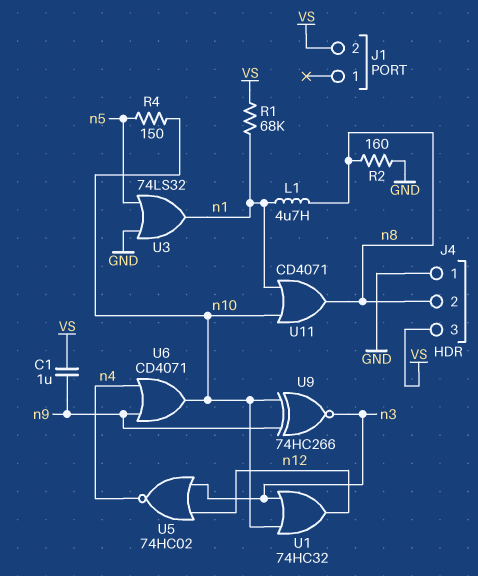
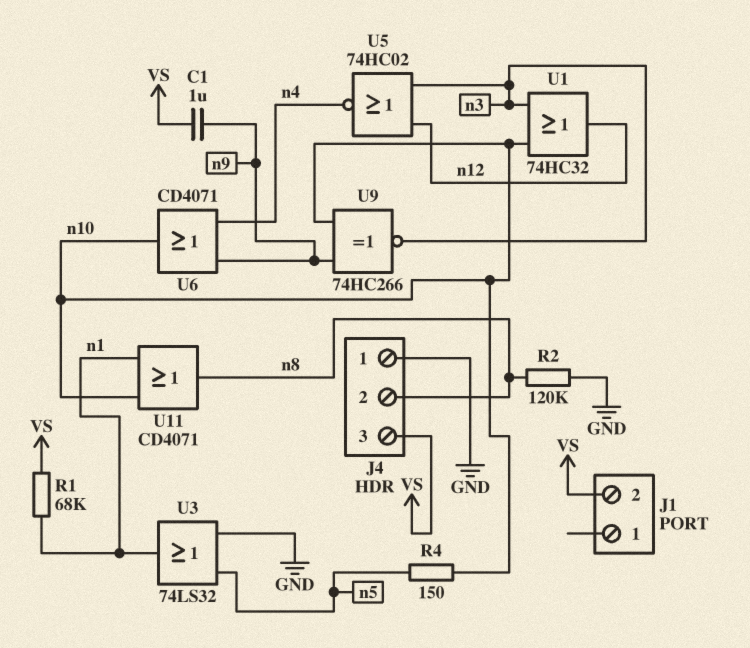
L1: 4.7uH (n1, n8) -> none
R2: 160 (GND, n8) -> 120k (GND, n8)

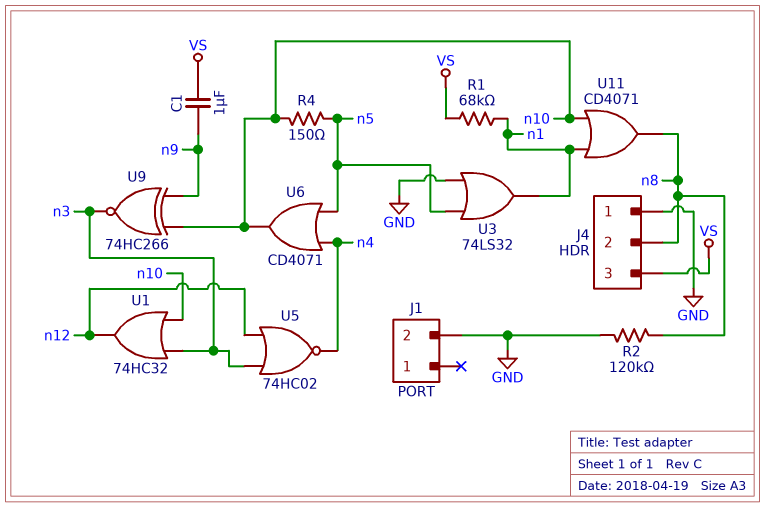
J1 pin 2: VS -> GND
U6: OR CD4071 (in n4, in n9, out n10) -> OR CD4071 (in n4, in n5, out n10)

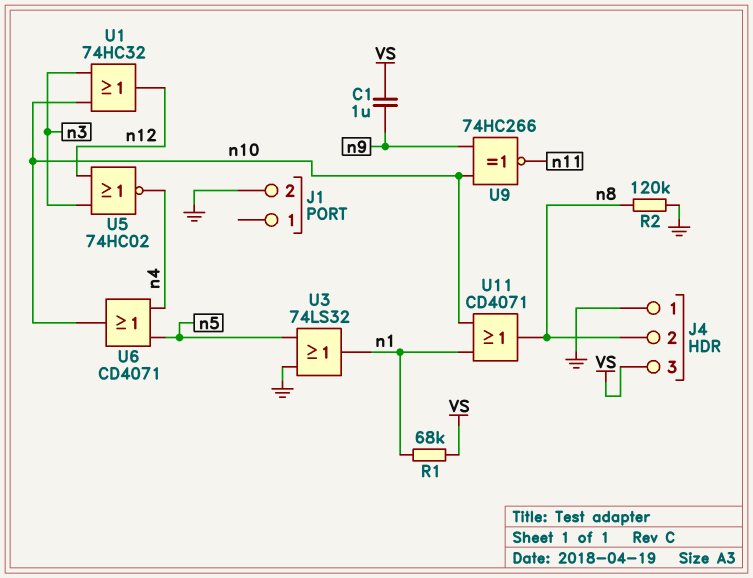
R4: 150 (n5, n10) -> none
U9: XNOR 74HC266 (in n9, in n10, out n3) -> XNOR 74HC266 (in n9, in n10, out n11)

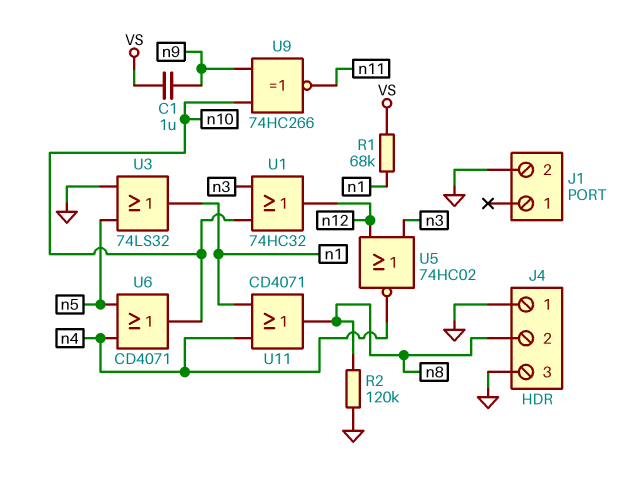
J4 pin 3: VS -> GND
U11: OR CD4071 (in n1, in n10, out n8) -> OR CD4071 (in n1, in n4, out n8)

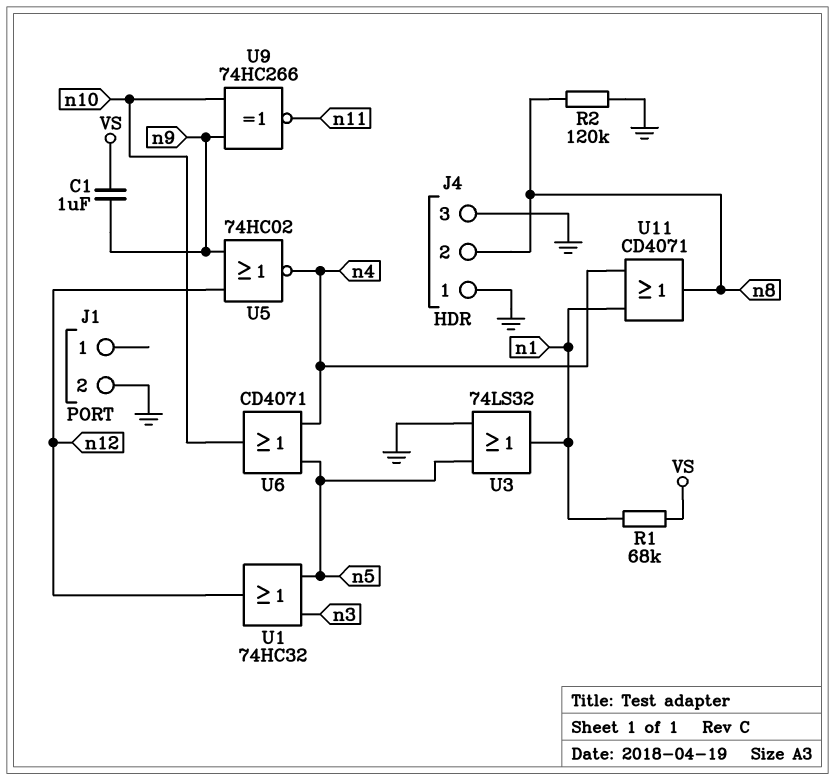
U1: OR 74HC32 (in n3, in n10, out n12) -> OR 74HC32 (in n3, in n5, out n12)
U5: NOR 74HC02 (in n3, in n12, out n4) -> NOR 74HC02 (in n9, in n12, out n4)

